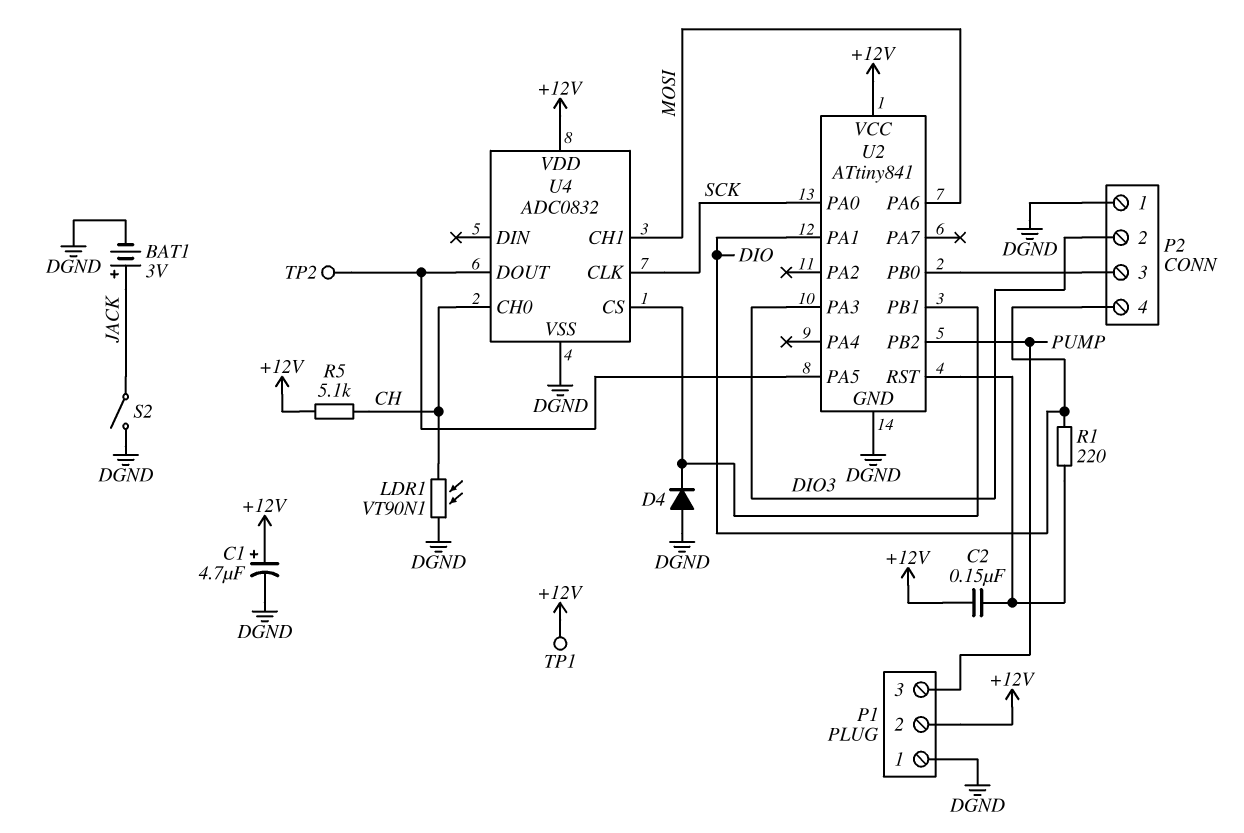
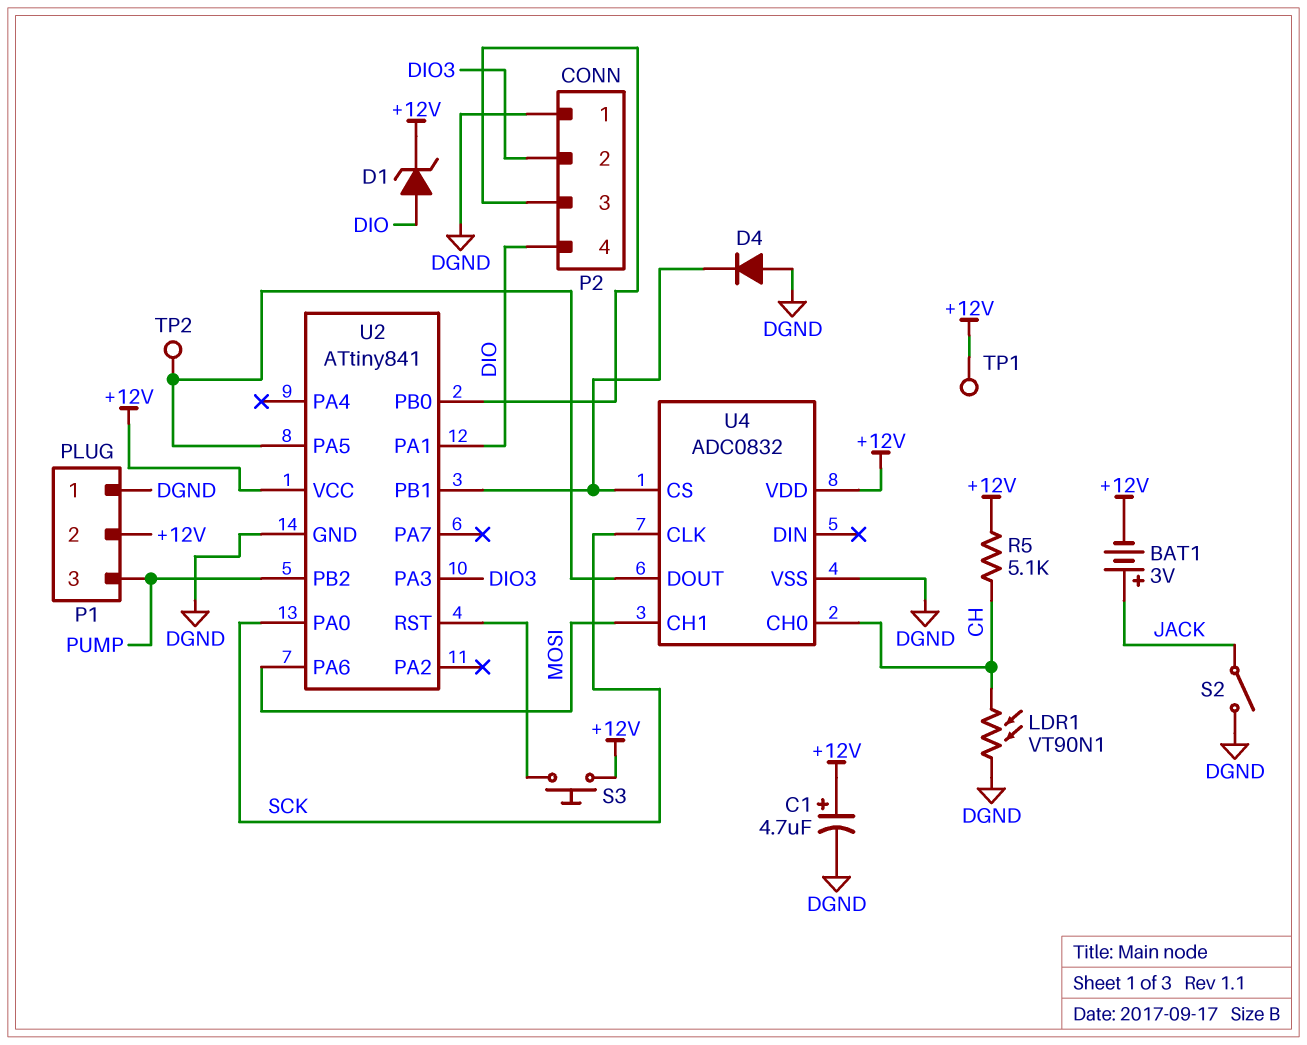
BAT1: 3V (plus JACK, minus DGND) -> 3V (plus JACK, minus +12V)
C2: 150nF (+12V, U2/RST) -> none
D1: none -> zener (A DIO, K +12V)
R1: 220 (DIO, U2/RST) -> none
S3: none -> button (+12V, U2/RST)

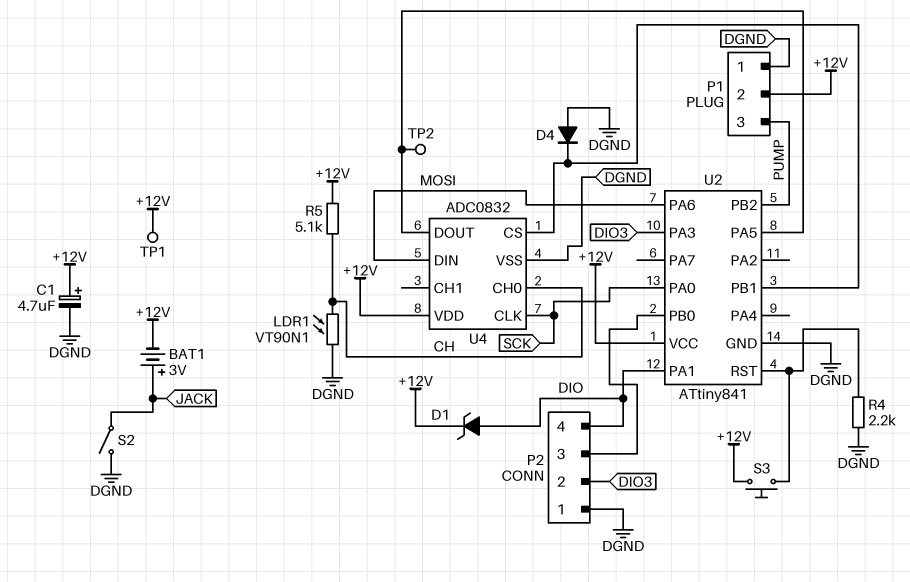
R4: none -> 2.2k (DGND, U2/RST)
U4 pin CH1: MOSI -> none
U4 pin DIN: none -> MOSI

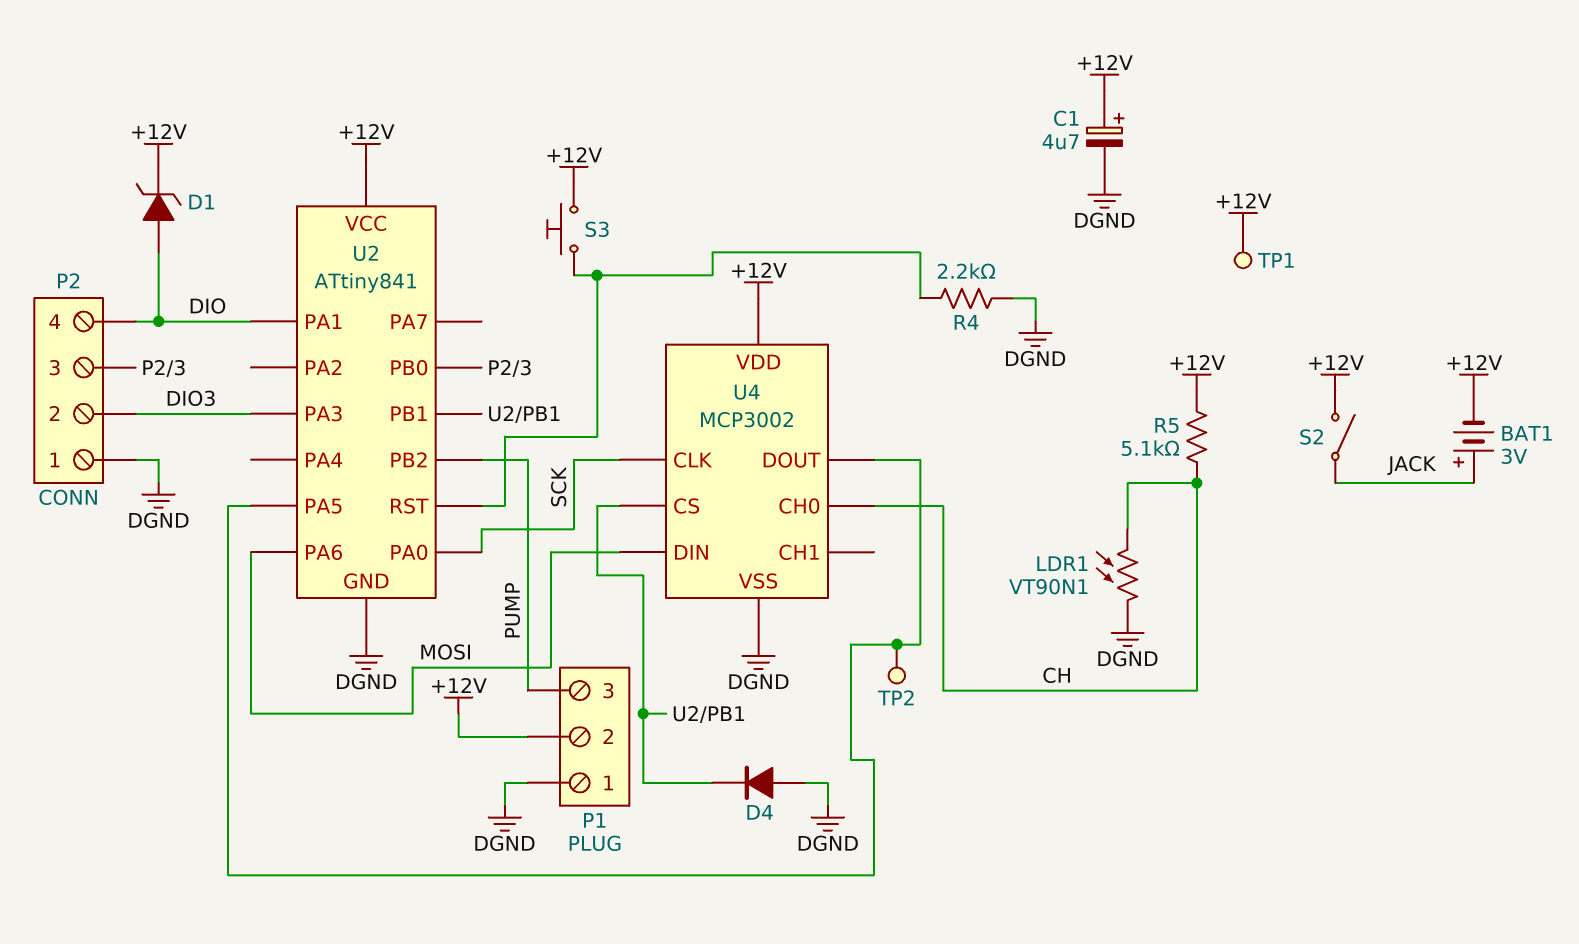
S2: switch (DGND, JACK) -> switch (+12V, JACK)
U4: ADC0832 -> MCP3002

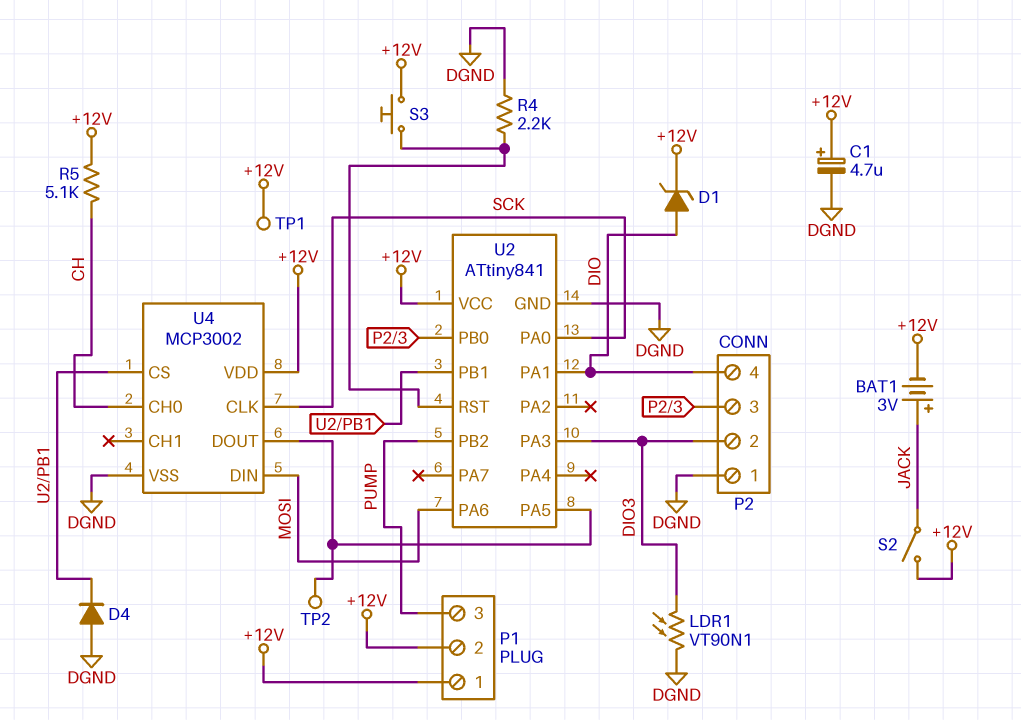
LDR1: VT90N1 (CH, DGND) -> VT90N1 (DGND, DIO3)
P1 pin 1: DGND -> +12V

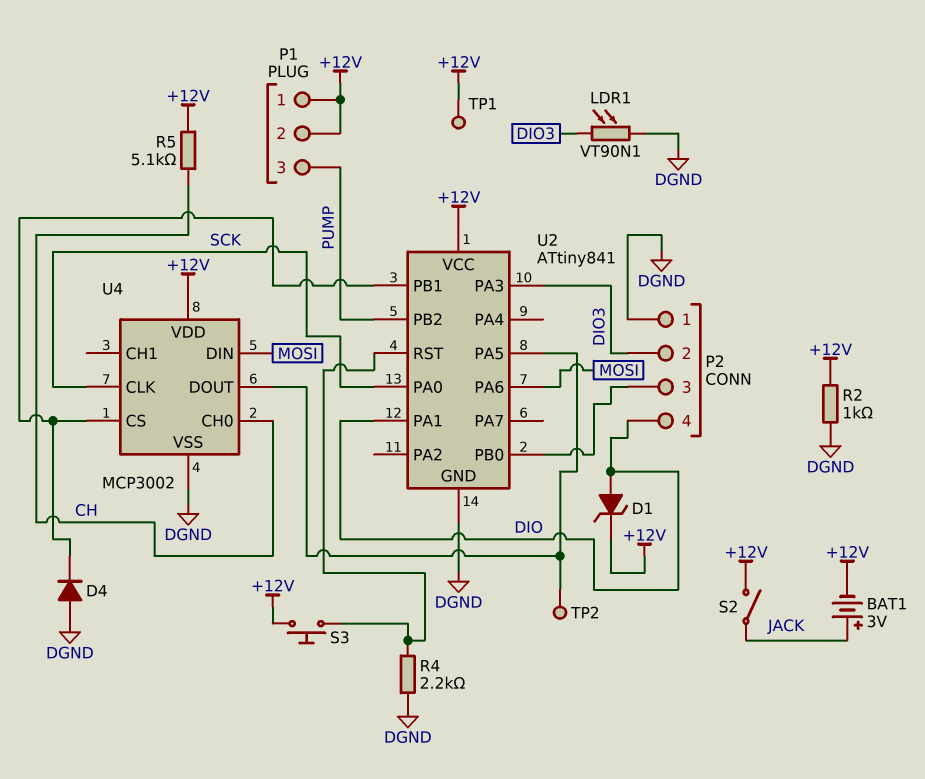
C1: 4.7uF (plus +12V, minus DGND) -> none
R2: none -> 1k (+12V, DGND)

